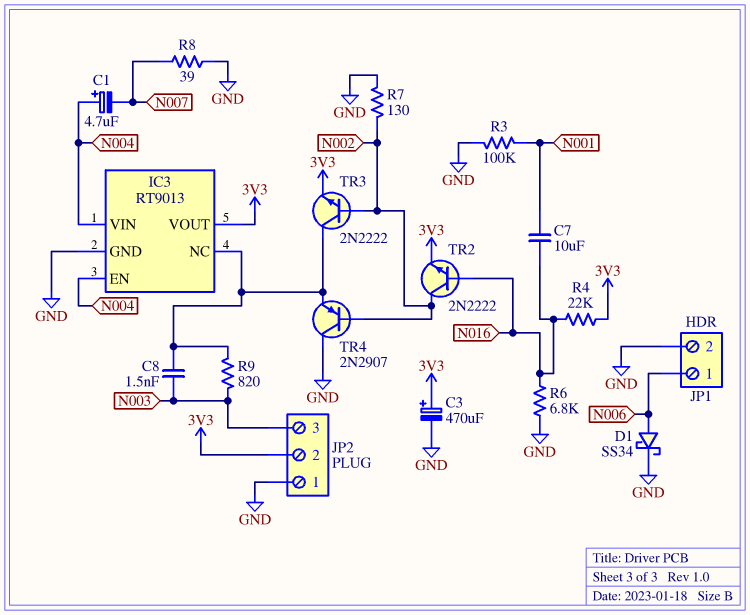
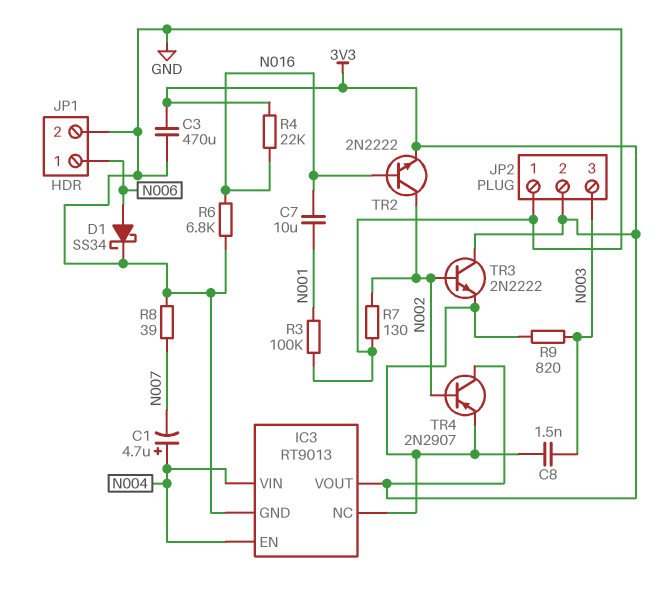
C3: 470uF (plus 3V3, minus GND) -> 470uF (3V3, GND)
TR3: NPN 2N2222 (B N002, C IC3/NC, E 3V3) -> NPN 2N2222 (B N002, C 3V3, E IC3/NC)
TR4: PNP 2N2907 (B N002, C GND, E IC3/NC) -> PNP 2N2907 (B N002, C 3V3, E IC3/NC)

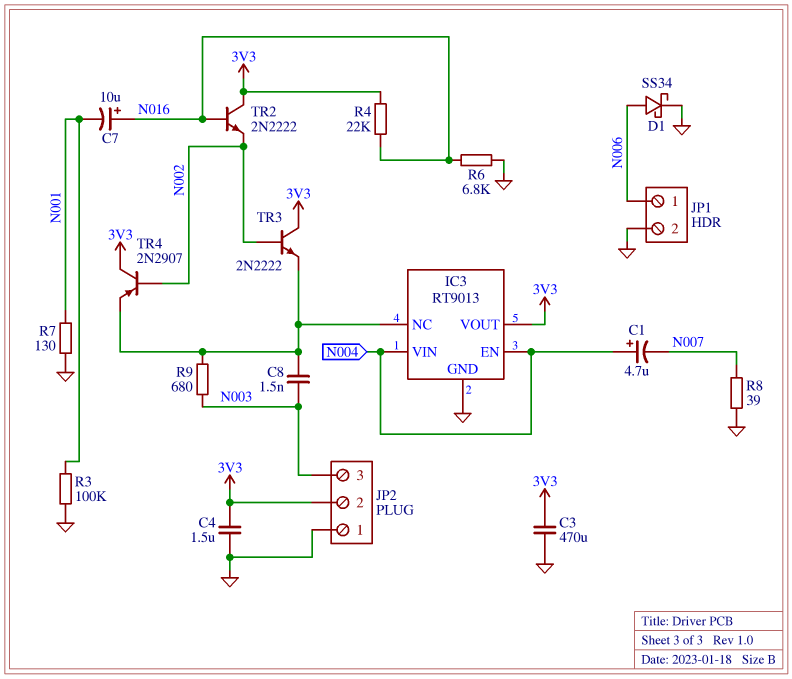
C4: none -> 1.5uF (3V3, GND)
C7: 10uF (N001, N016) -> 10uF (plus N016, minus N001)
R7: 130 (GND, N002) -> 130 (GND, N001)
R9: 820 (IC3/NC, N003) -> 680 (IC3/NC, N003)
TR2: NPN 2N2222 (B N016, C N002, E 3V3) -> NPN 2N2222 (B N016, C 3V3, E N002)

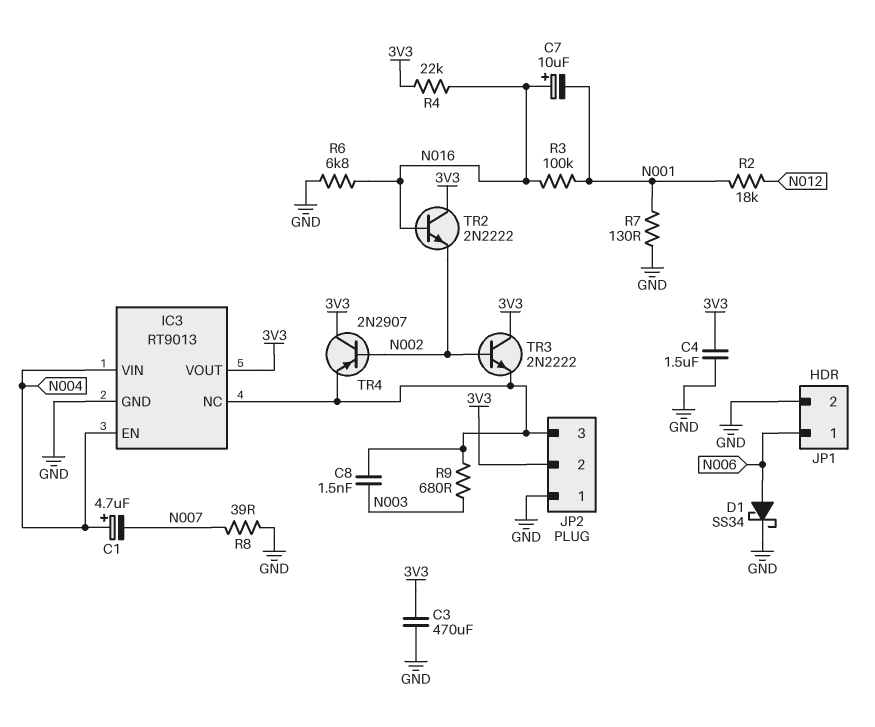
JP2 pin 3: N003 -> IC3/NC
R2: none -> 18k (N001, N012)
R3: 100k (GND, N001) -> 100k (N001, N016)

